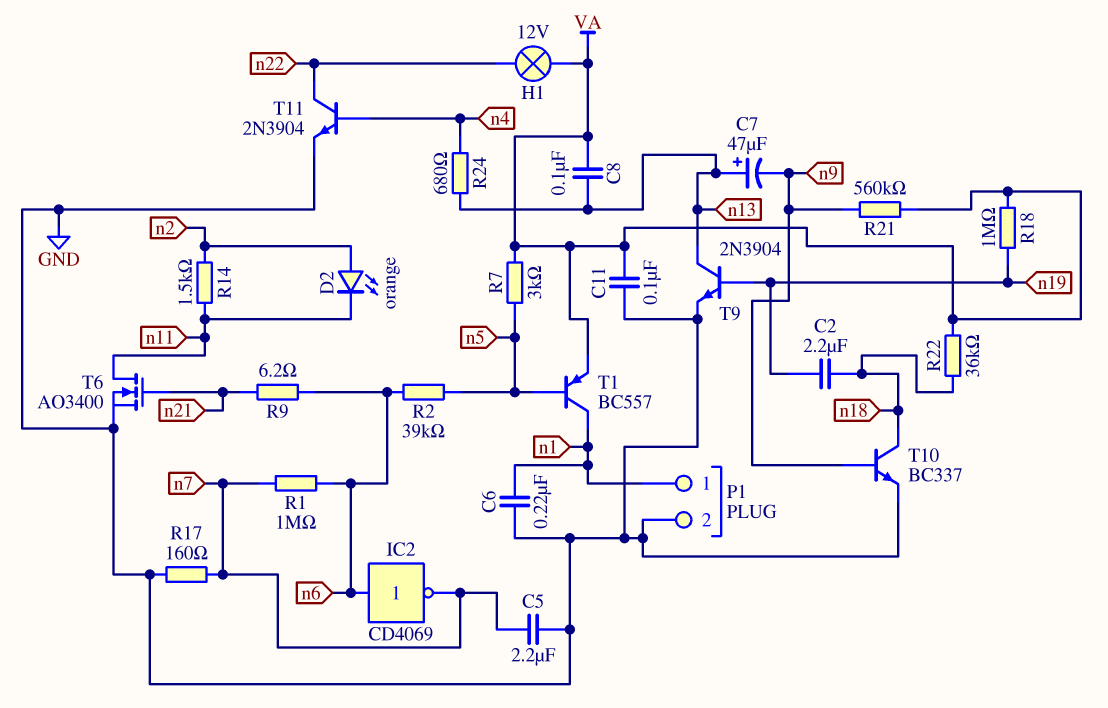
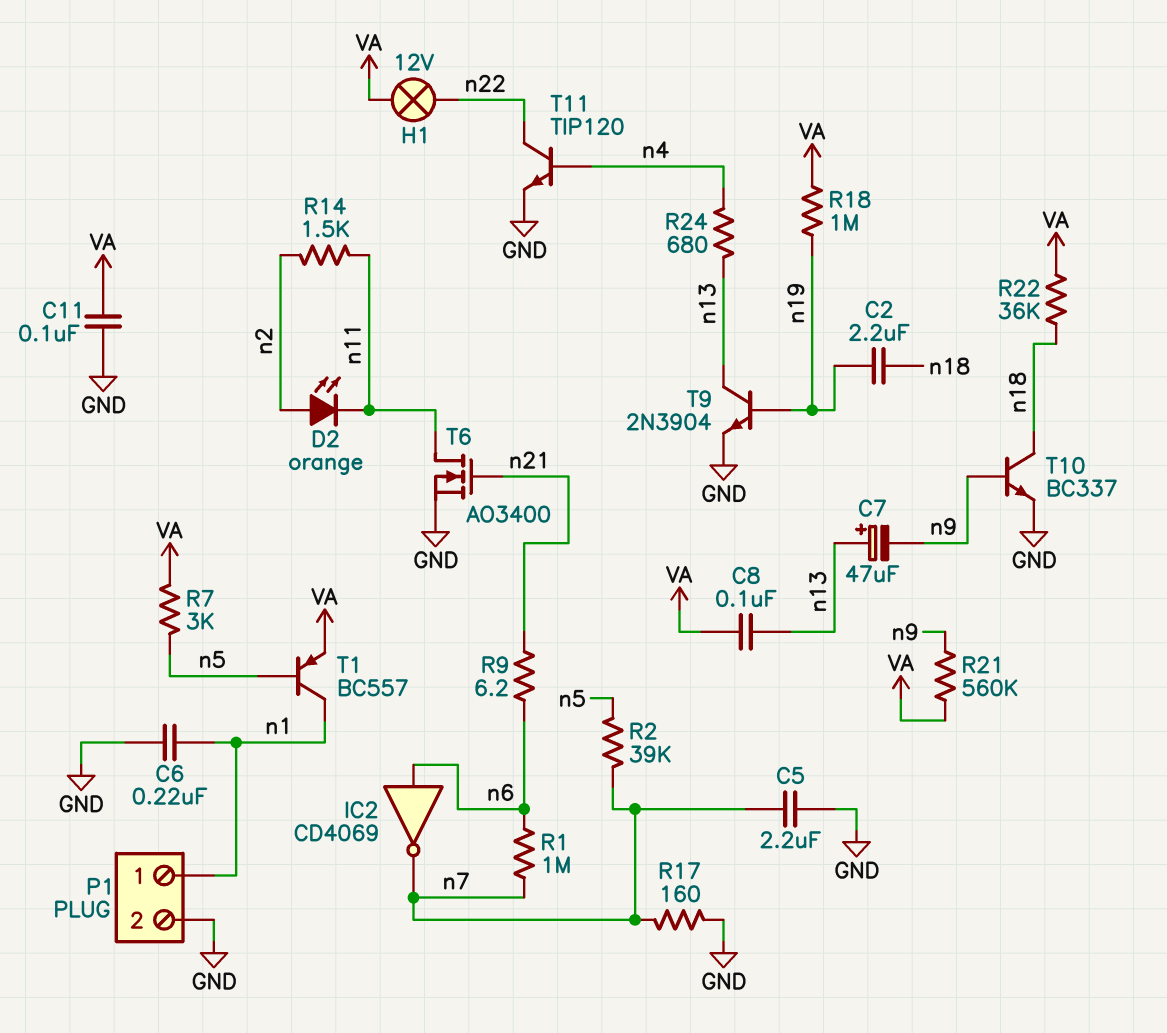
R2: 39k (n5, n6) -> 39k (n5, n7)
T11: NPN 2N3904 (B n4, C n22, E GND) -> NPN TIP120 (B n4, C n22, E GND)

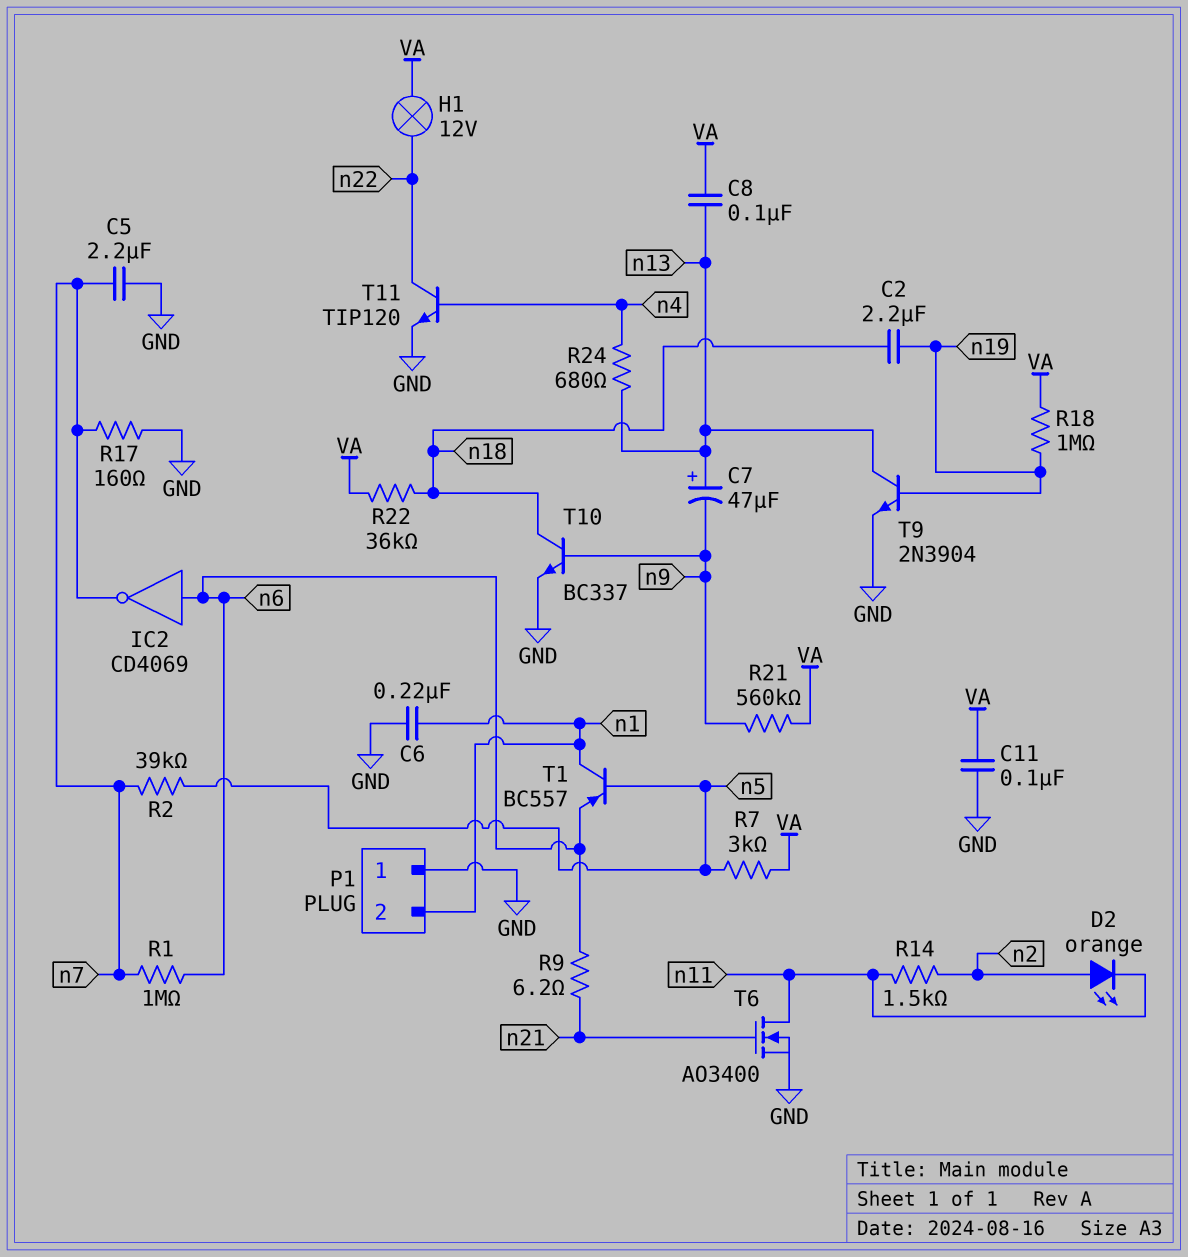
P1 pin 1: n1 -> GND
P1 pin 2: GND -> n1
T1: PNP BC557 (B n5, C n1, E VA) -> PNP BC557 (B n5, C n1, E n6)

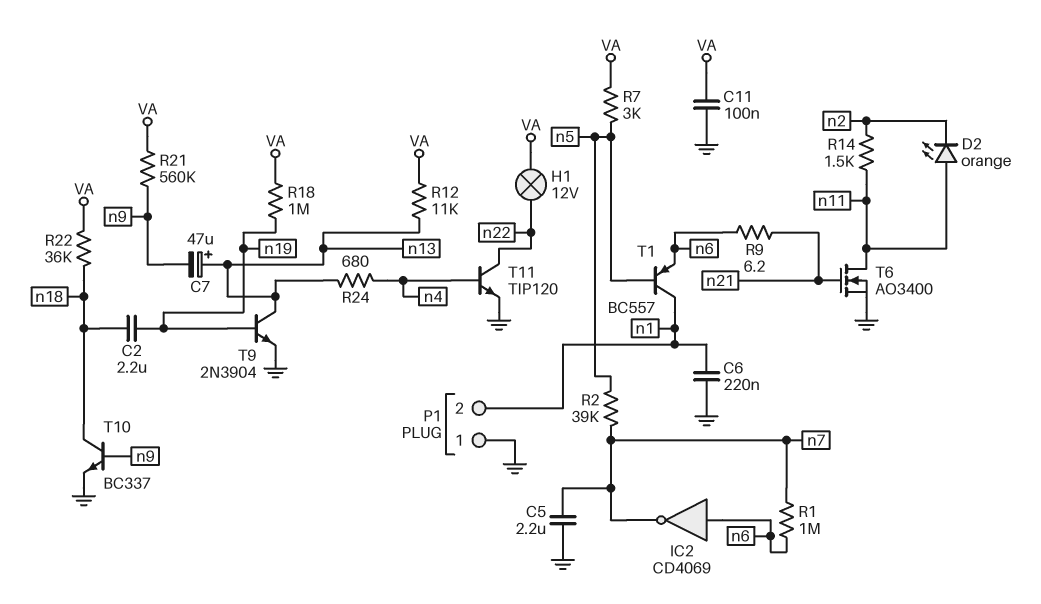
C8: 100nF (VA, n13) -> none
D2: LED orange (A n2, K n11) -> LED orange (A n11, K n2)
R12: none -> 11k (VA, n13)
R17: 160 (GND, n7) -> none

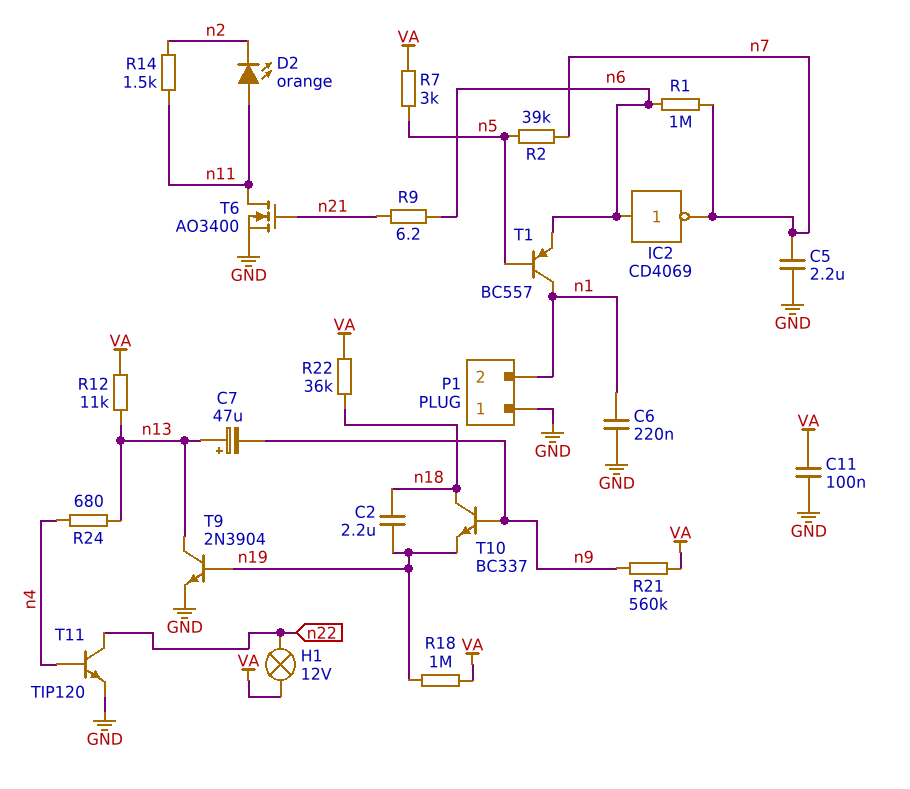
T10: NPN BC337 (B n9, C n18, E GND) -> NPN BC337 (B n9, C n18, E n19)

